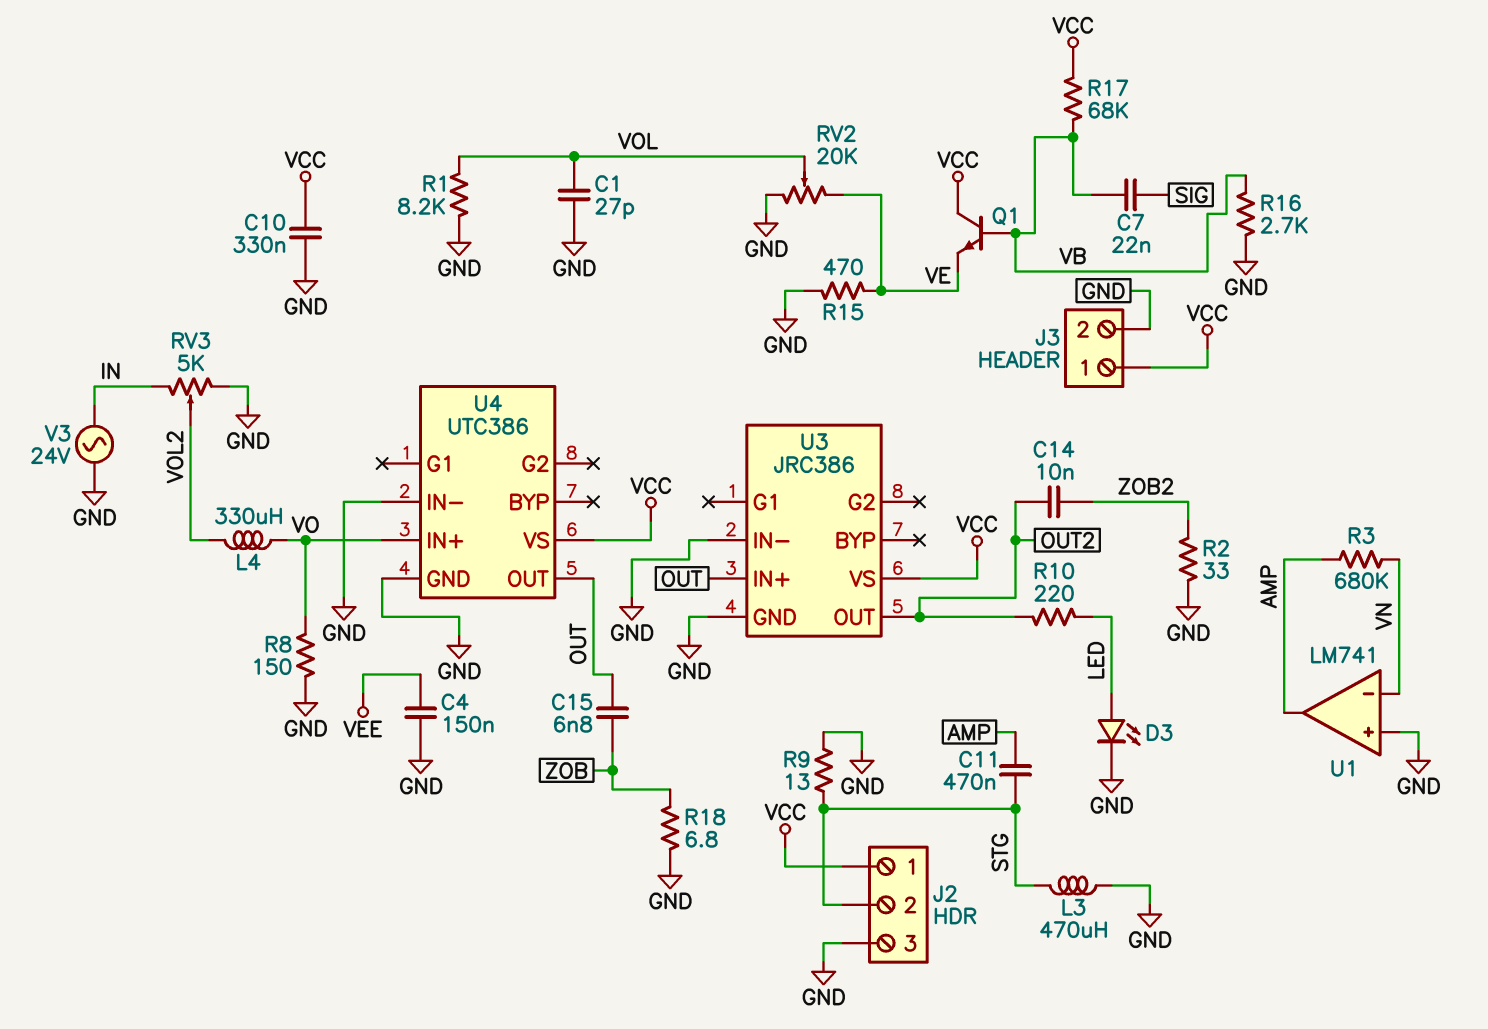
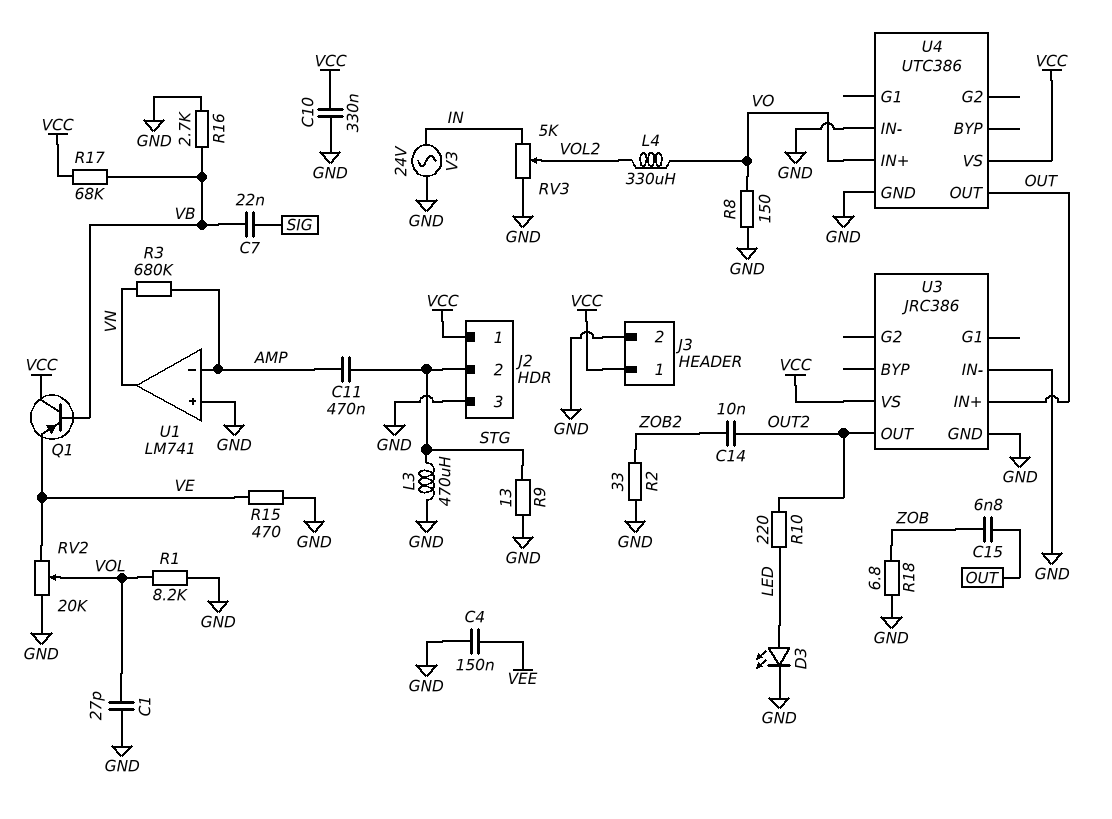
Q1: NPN (B VB, C VCC, E VE) -> PNP (B VB, C VCC, E VE)
U1 pin in-: VN -> AMP
U1 pin out: AMP -> VN

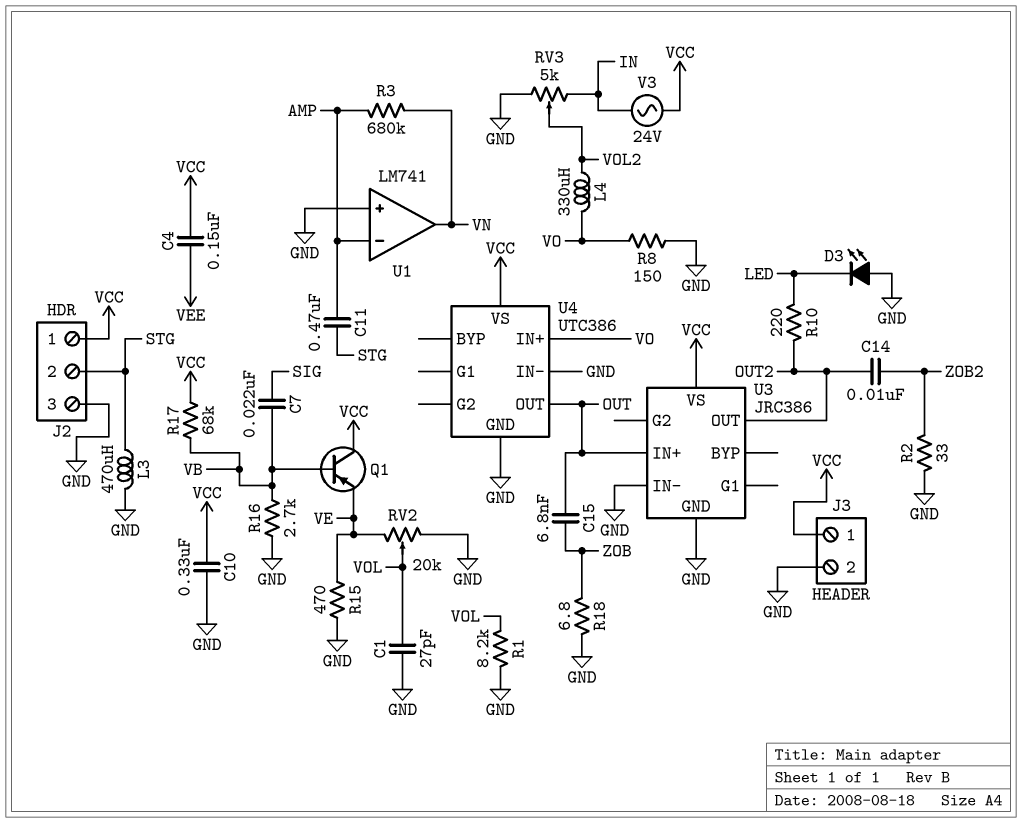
C4: 150nF (GND, VEE) -> 150nF (VCC, VEE)
D3: LED (A LED, K GND) -> LED (A GND, K LED)
R9: 13 (GND, STG) -> none
V3: AC 24V (GND, IN) -> AC 24V (IN, VCC)

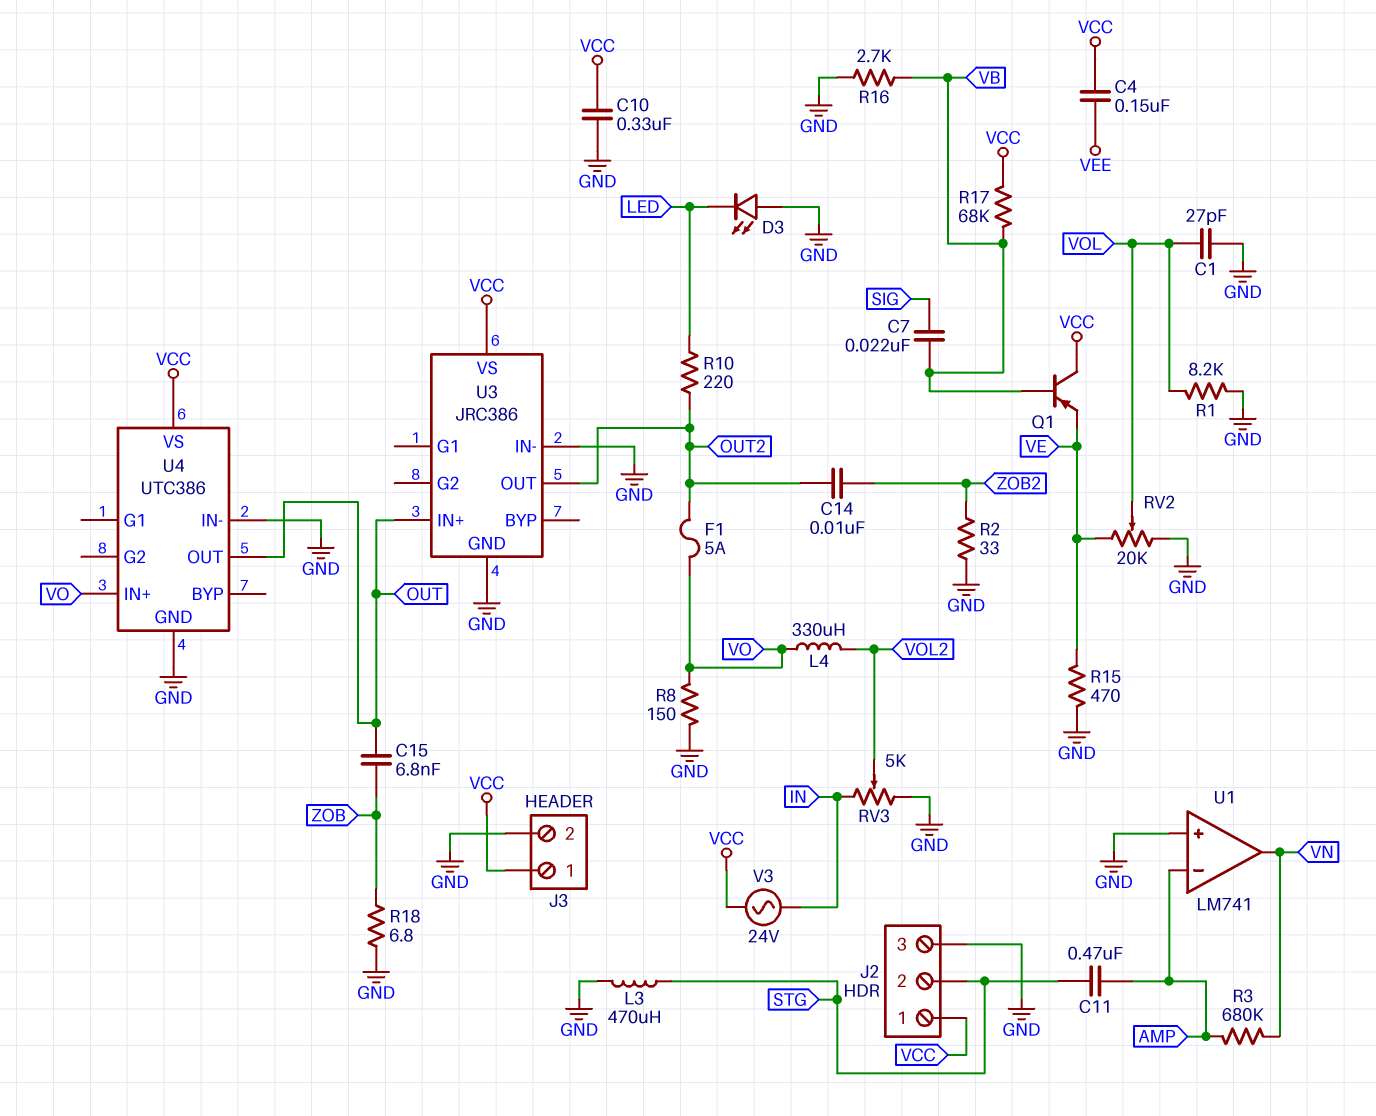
F1: none -> 5A (OUT2, VO)

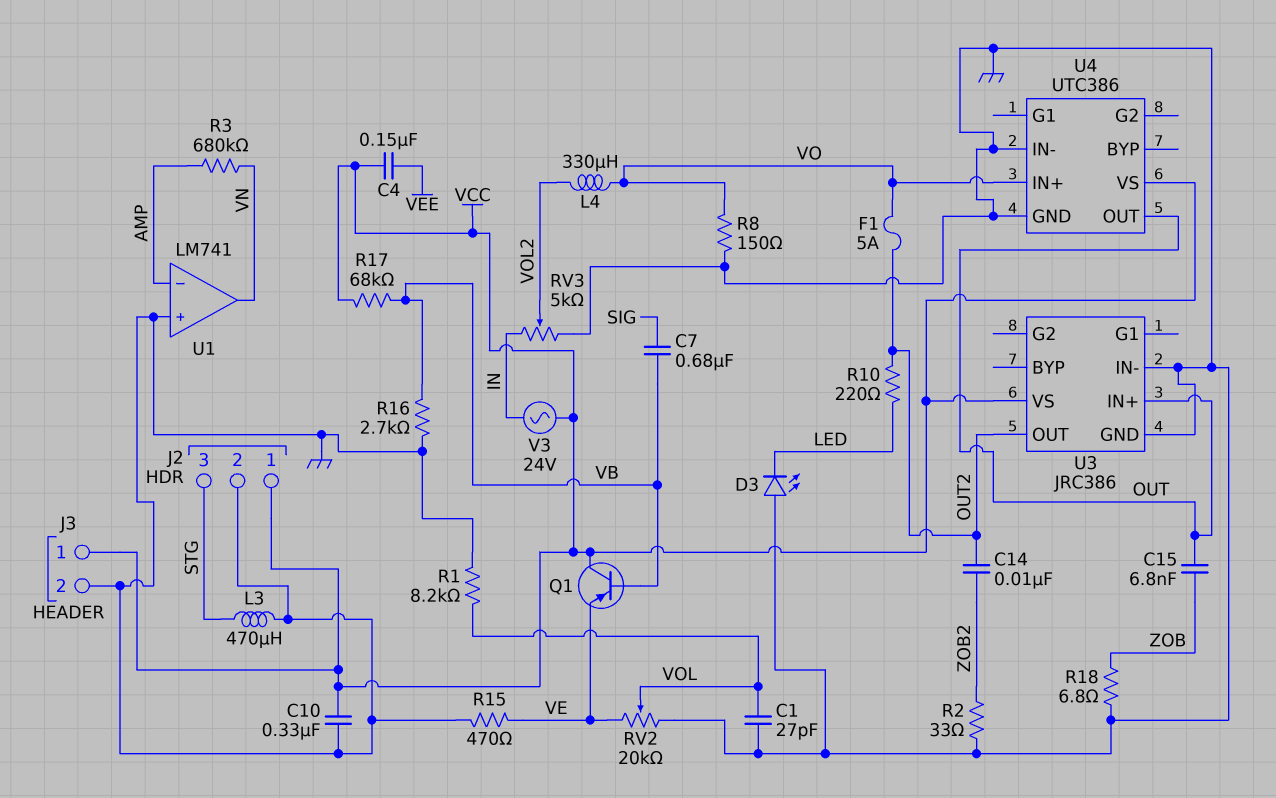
C7: 22nF (SIG, VB) -> 680nF (SIG, VB)
C11: 470nF (AMP, STG) -> none
J2 pin 2: STG -> GND
J2 pin 3: GND -> STG

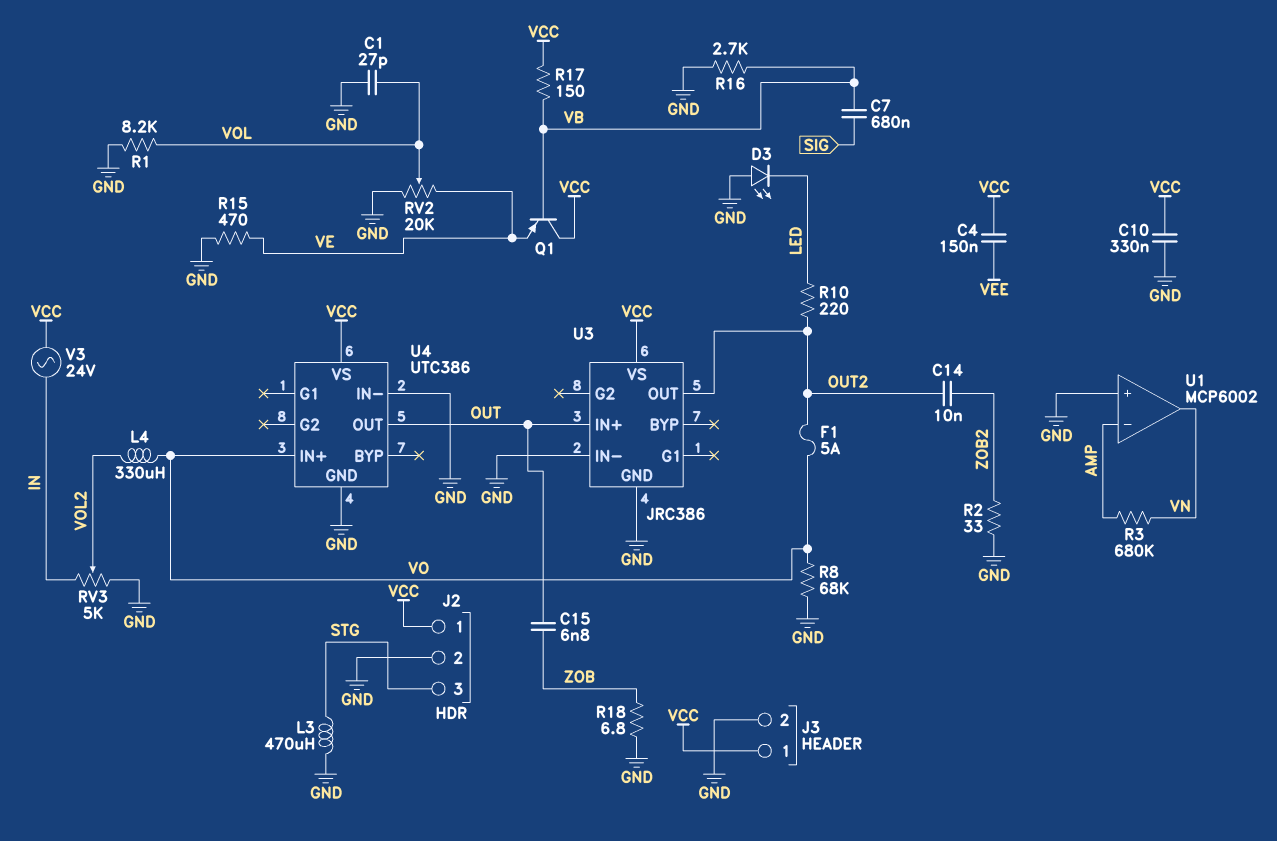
R8: 150 (GND, VO) -> 68k (GND, VO)
R17: 68k (VB, VCC) -> 150 (VB, VCC)
U1: LM741 -> MCP6002

